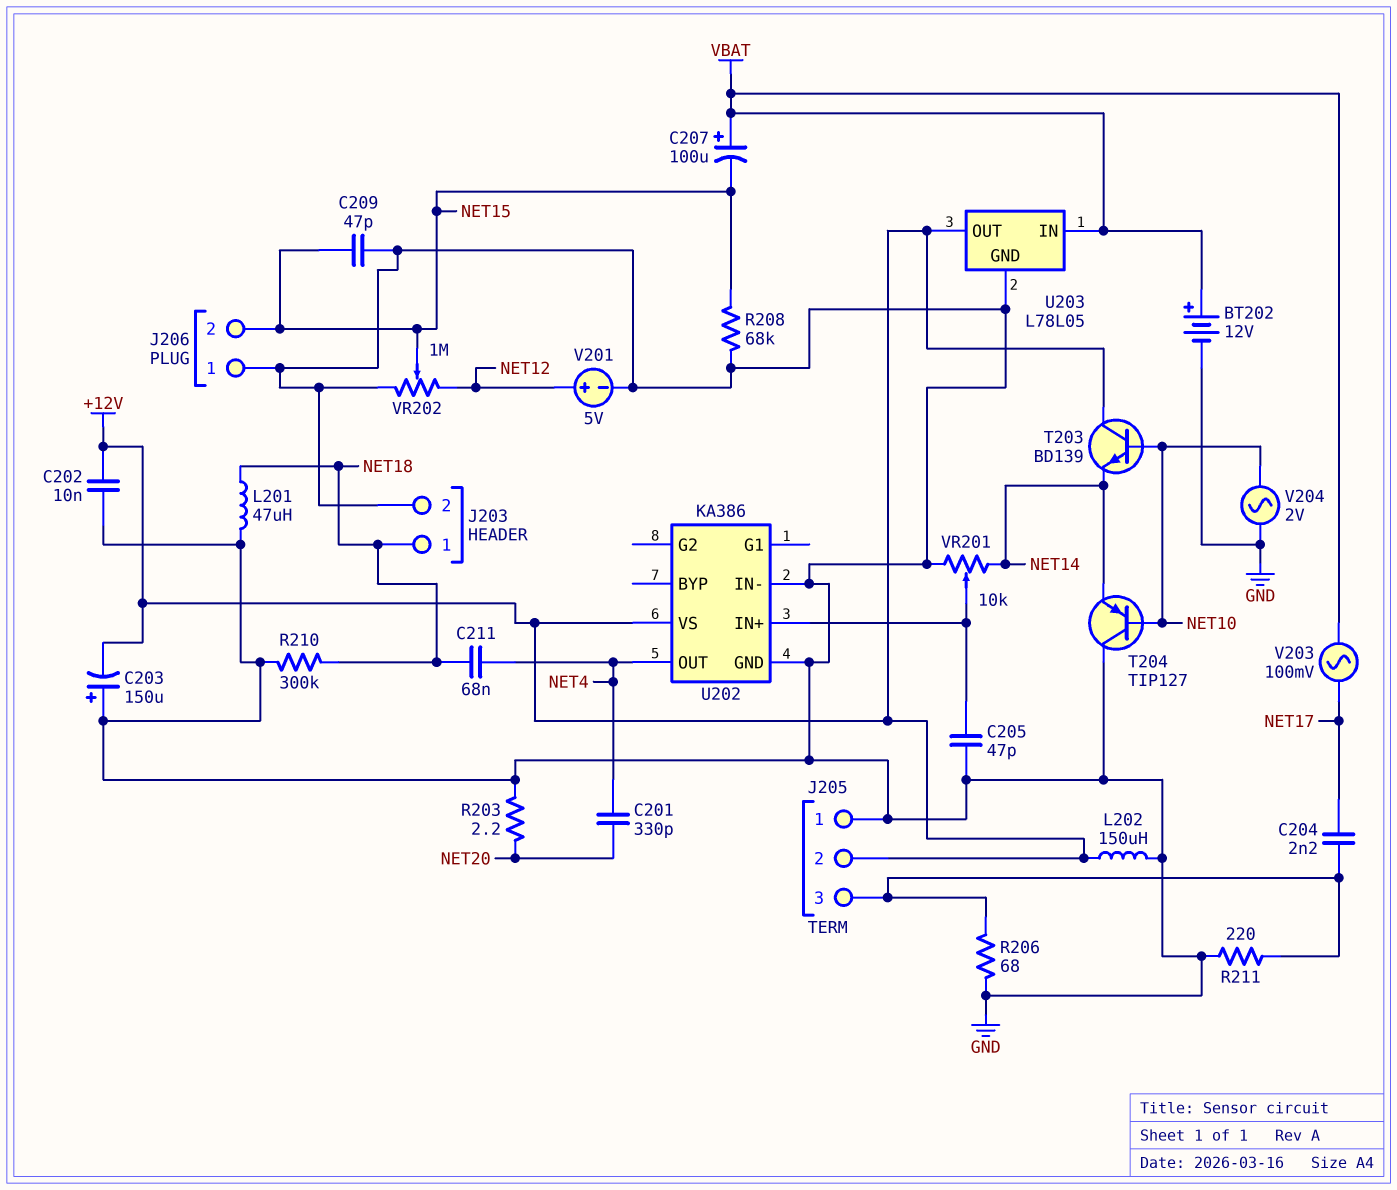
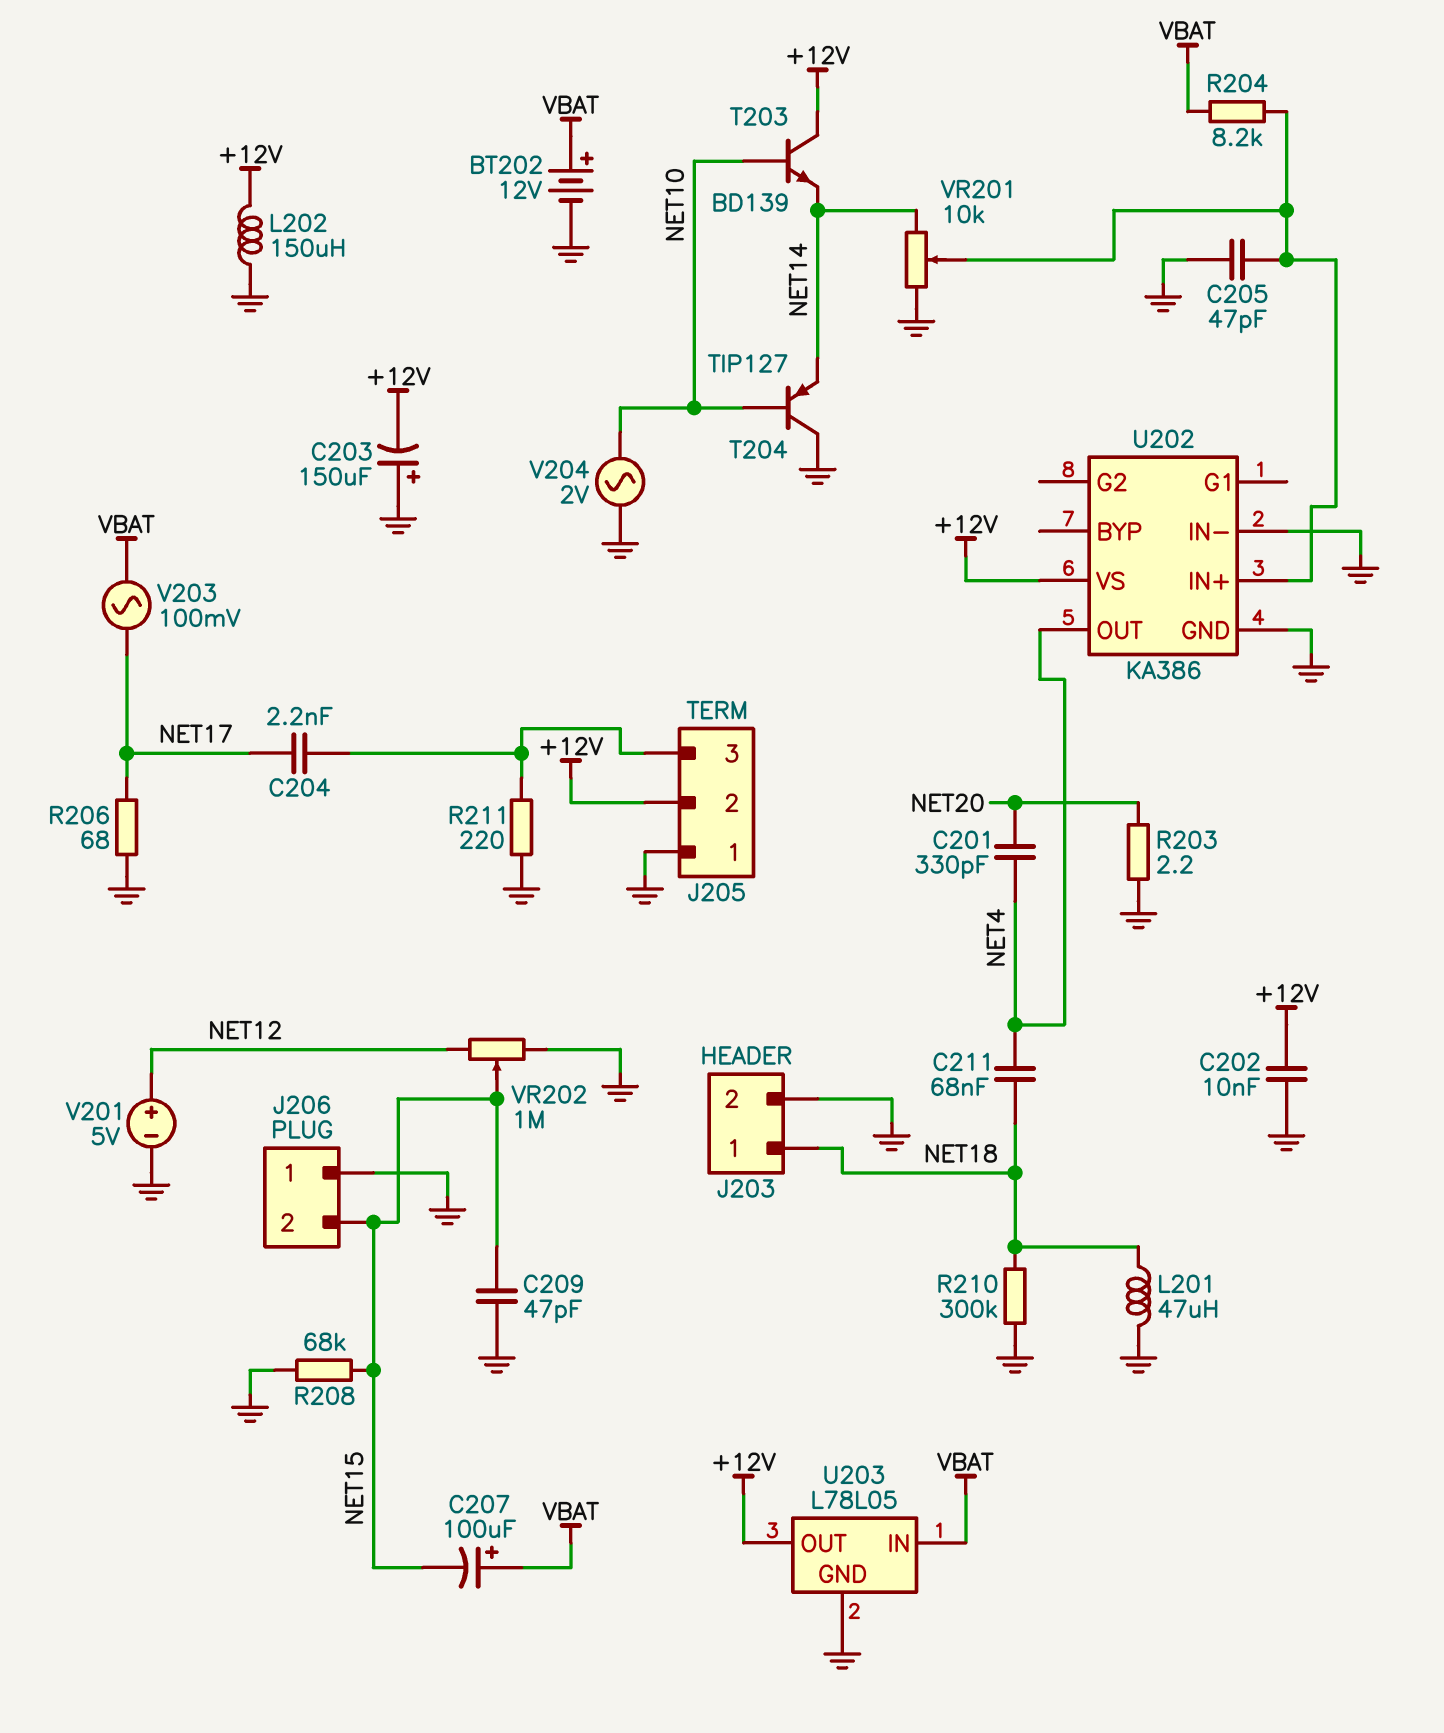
R204: none -> 8.2k (U202/IN+, VBAT)
R206: 68 (GND, J205/3) -> 68 (GND, NET17)

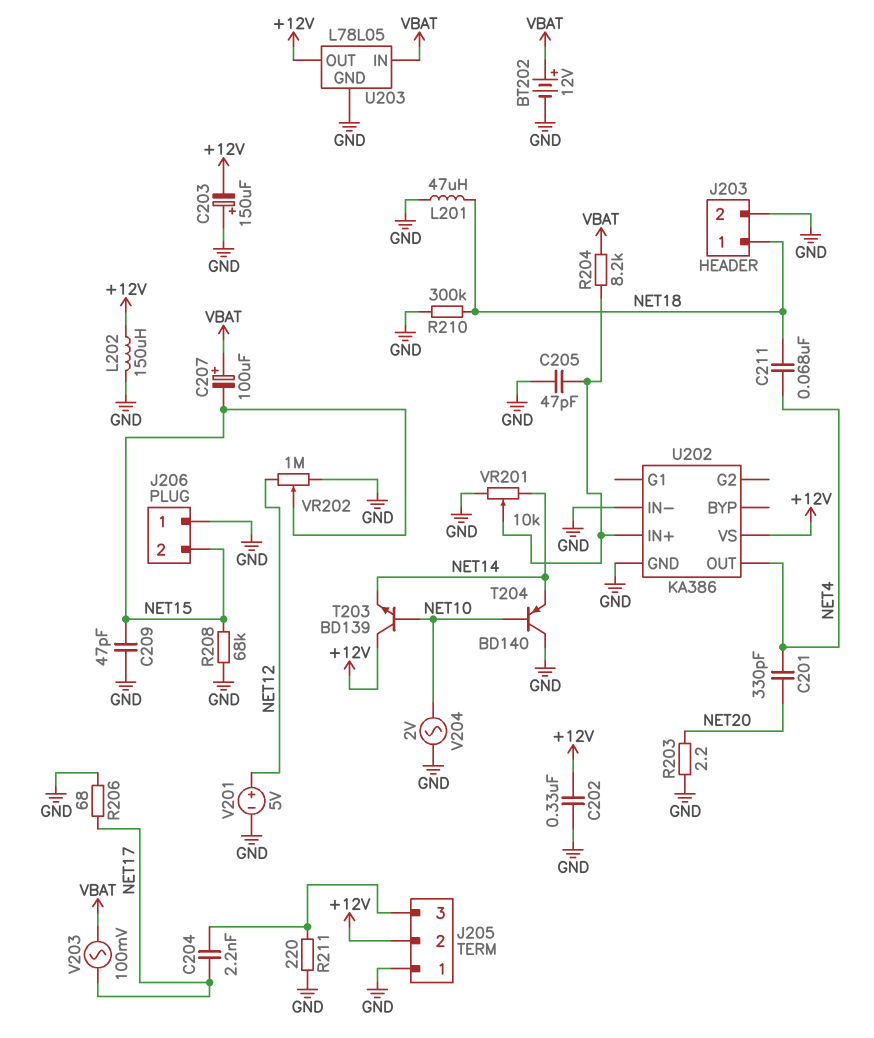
C202: 10nF (+12V, GND) -> 330nF (+12V, GND)
T204: PNP TIP127 (B NET10, C GND, E NET14) -> PNP BD140 (B NET10, C GND, E NET14)

